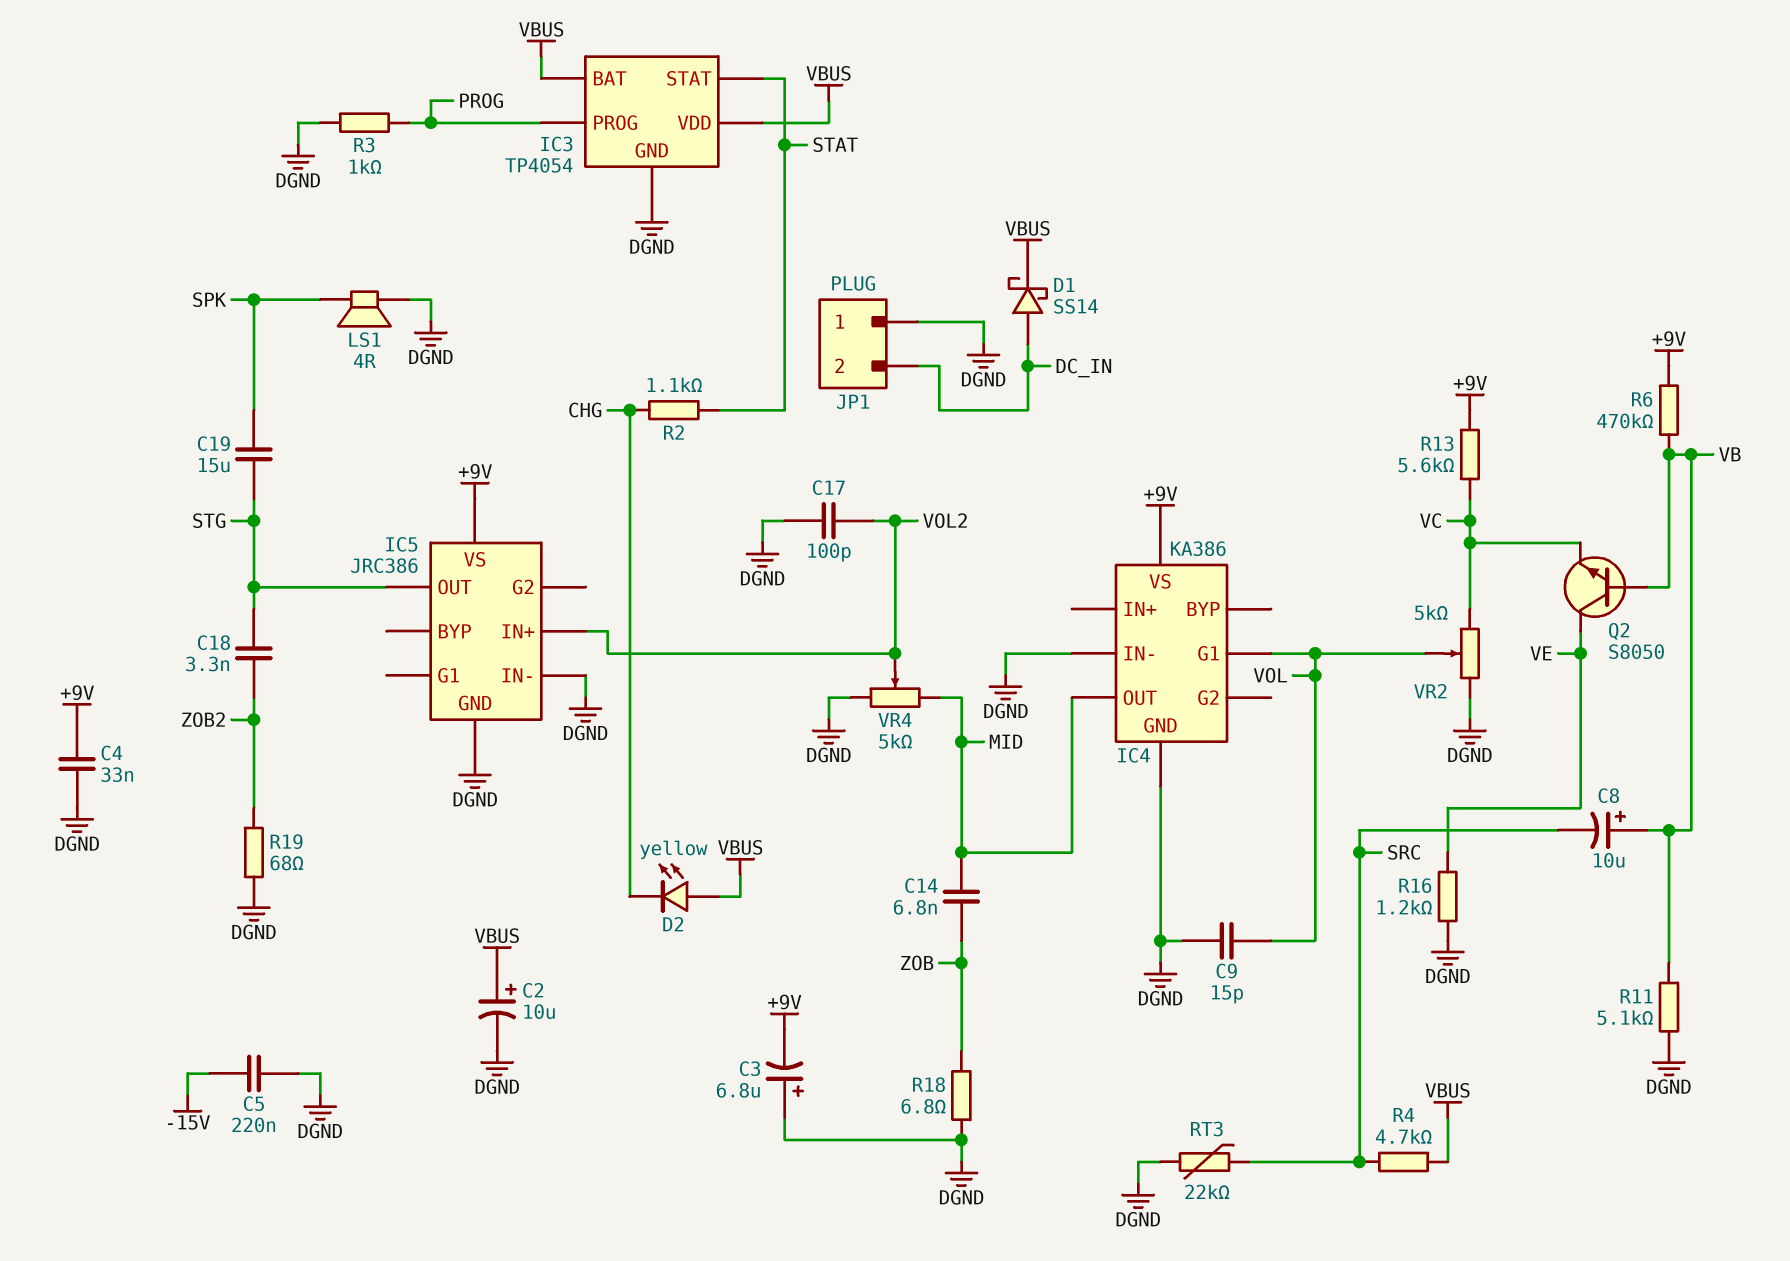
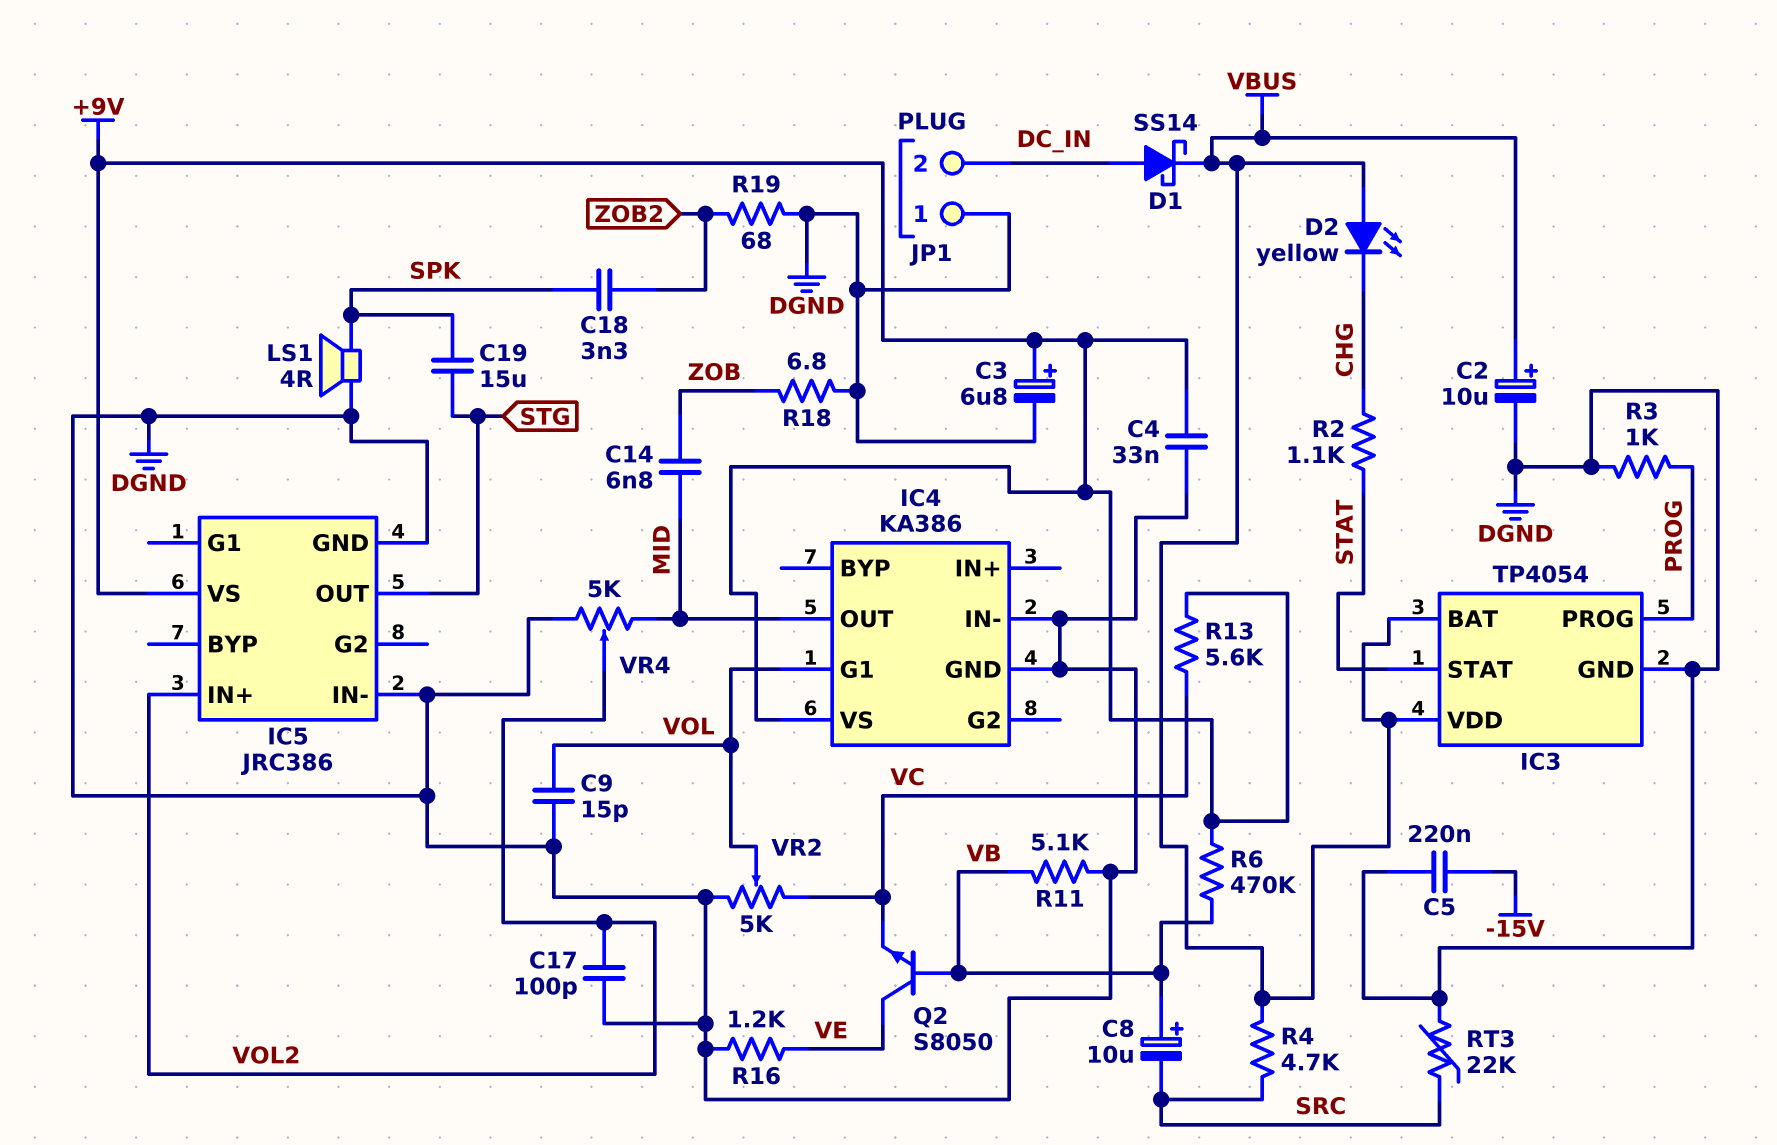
C3: 6.8uF (plus DGND, minus +9V) -> 6.8uF (plus +9V, minus DGND)
C18: 3.3nF (STG, ZOB2) -> 3.3nF (SPK, ZOB2)

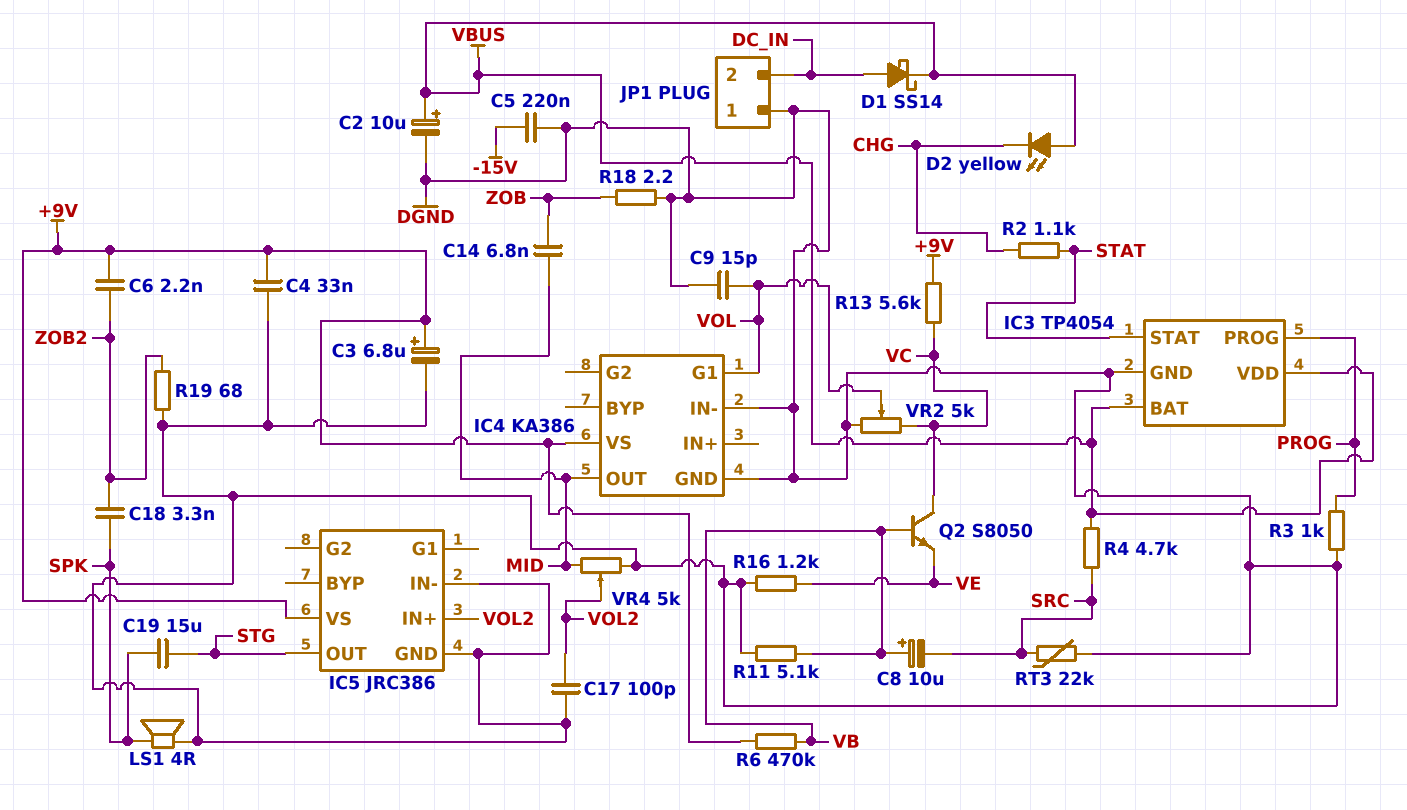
C6: none -> 2.2nF (+9V, ZOB2)
Q2: NPN S8050 (B VB, C VE, E VC) -> NPN S8050 (B VB, C VC, E VE)
R18: 6.8 (DGND, ZOB) -> 2.2 (DGND, ZOB)

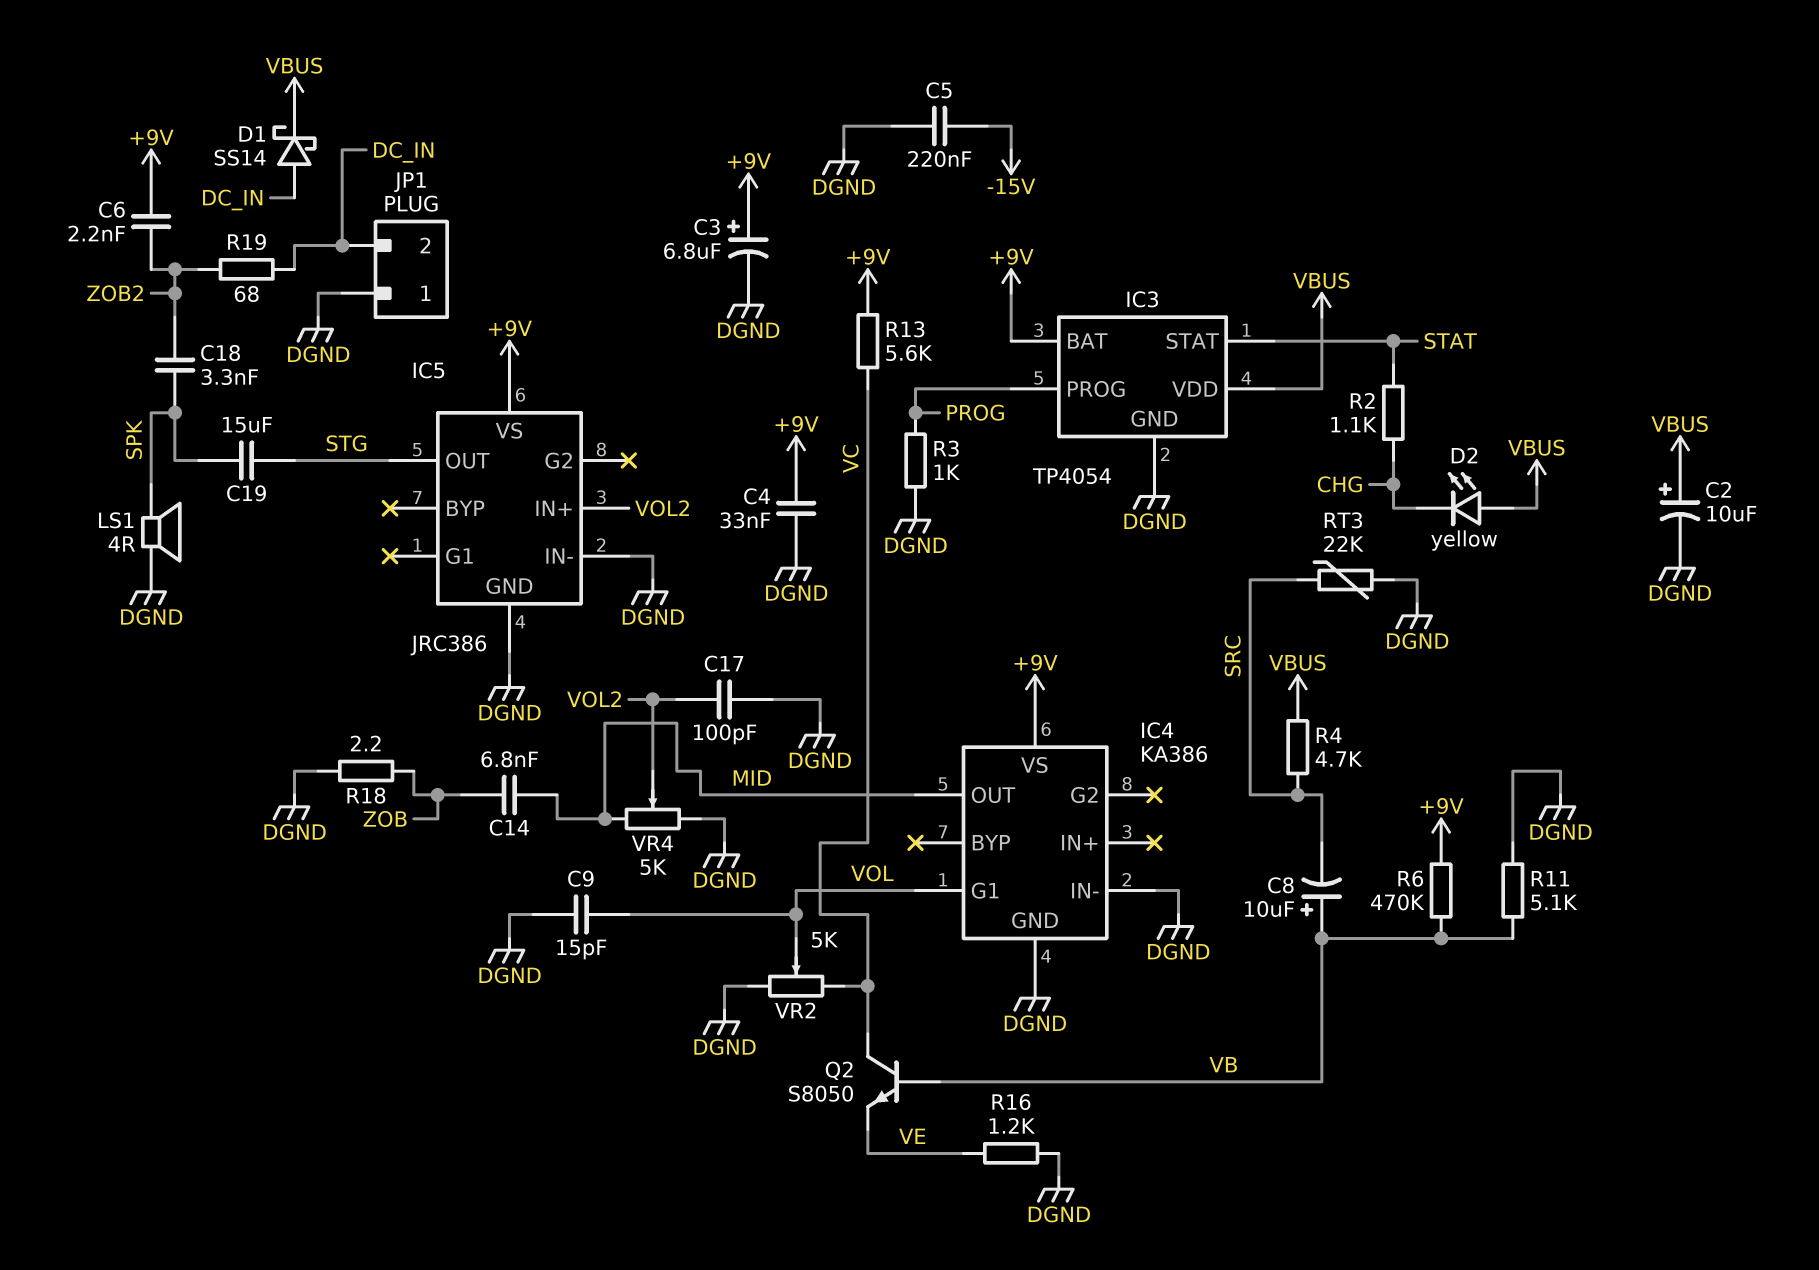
IC3 pin BAT: VBUS -> +9V
R19: 68 (DGND, ZOB2) -> 68 (DC_IN, ZOB2)

